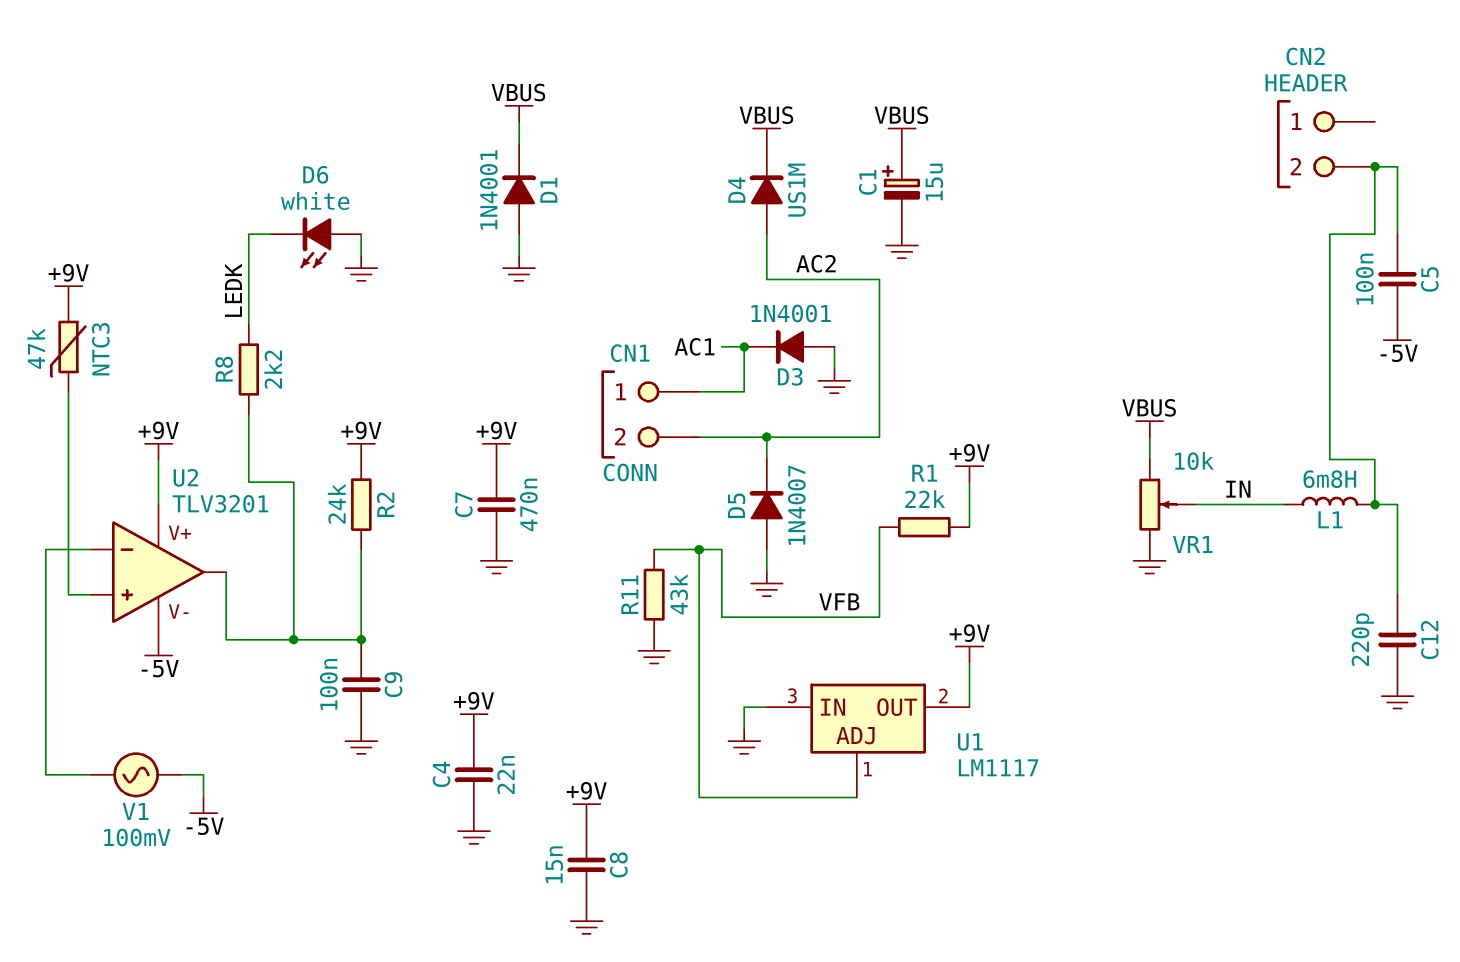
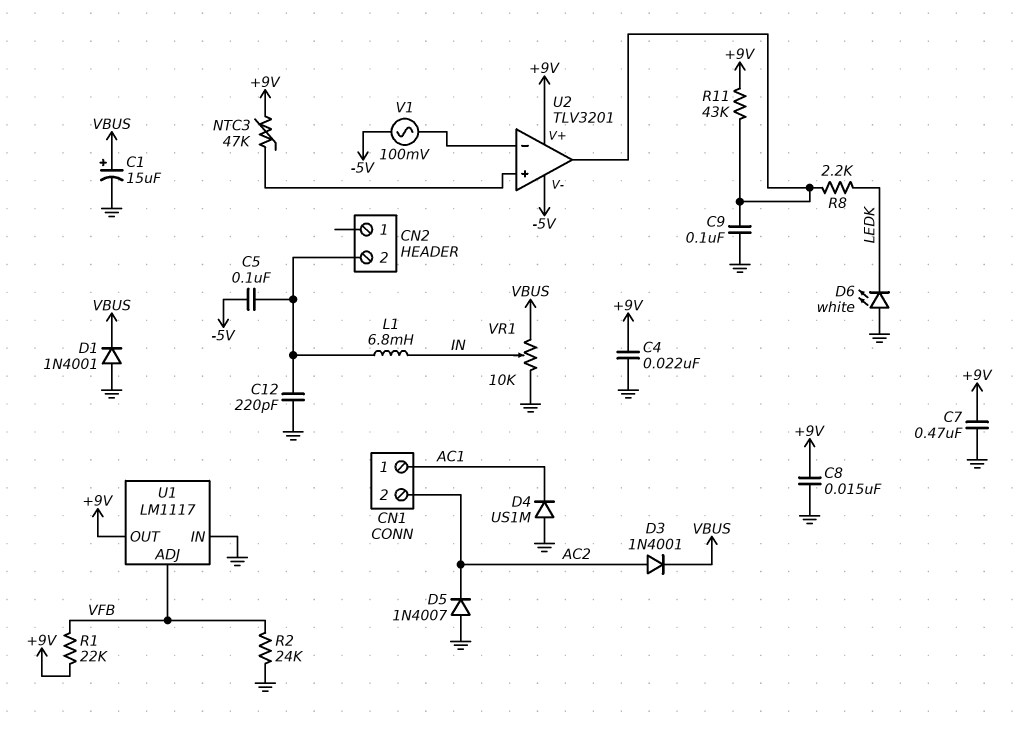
D3: diode 1N4001 (A GND, K AC1) -> diode 1N4001 (A AC2, K VBUS)
D4: diode US1M (A AC2, K VBUS) -> diode US1M (A GND, K AC1)
R2: 24k (+9V, U2/out) -> 24k (GND, VFB)
R11: 43k (GND, VFB) -> 43k (+9V, U2/out)

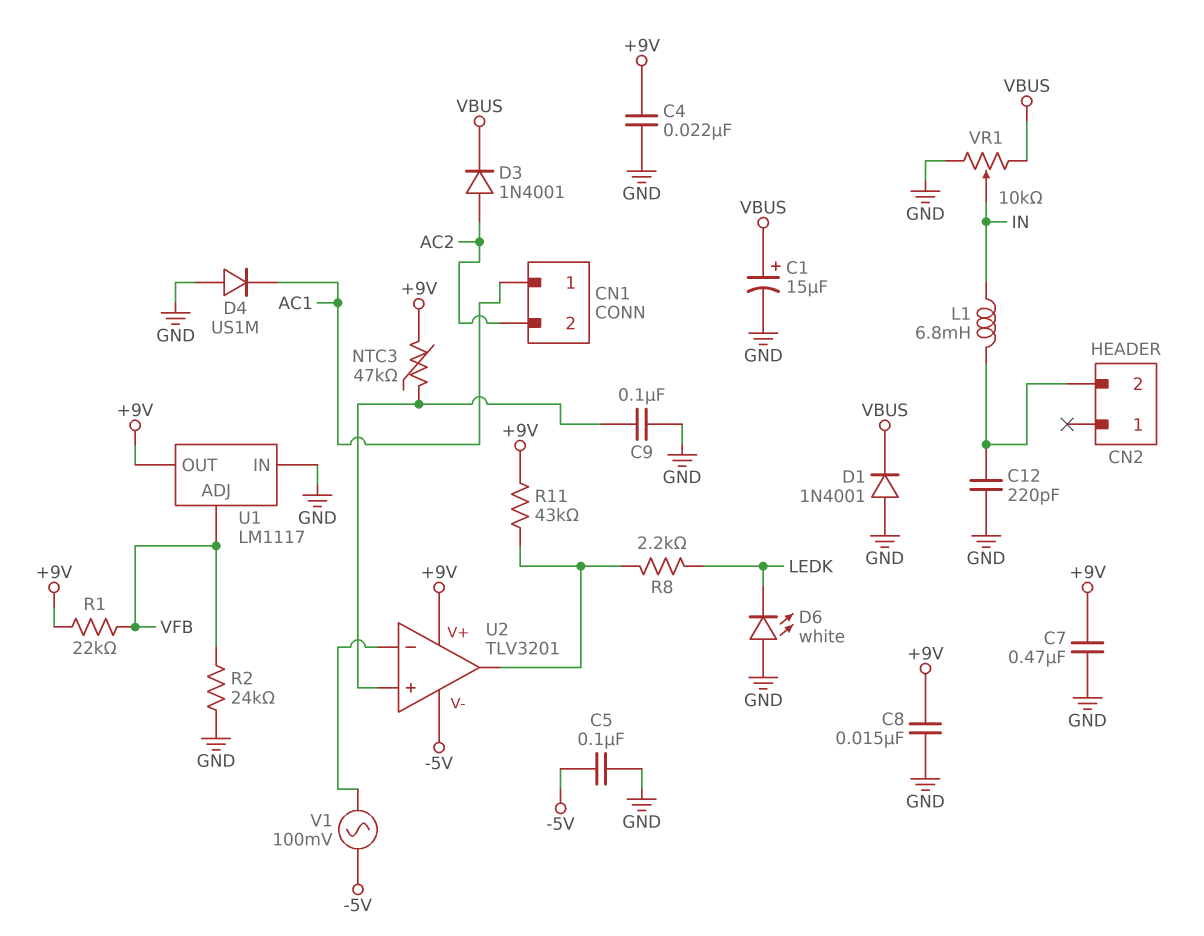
C5: 100nF (-5V, CN2/2) -> 100nF (-5V, GND)
C9: 100nF (GND, U2/out) -> 100nF (GND, U2/in+)
D5: diode 1N4007 (A GND, K AC2) -> none

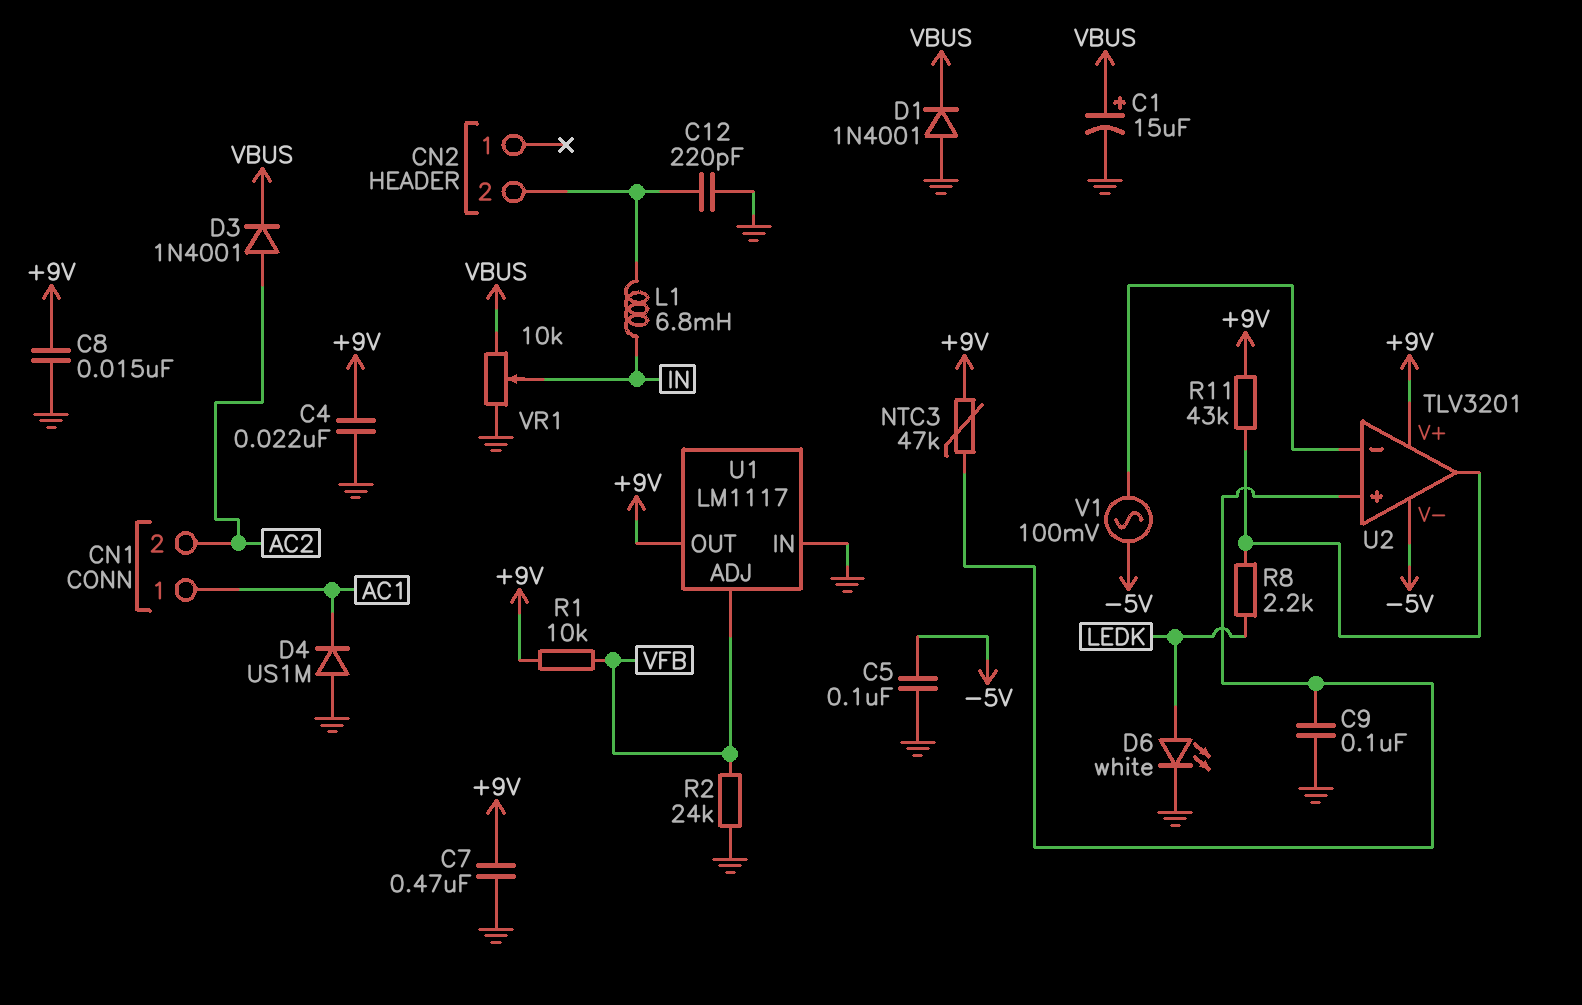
D6: LED white (A GND, K LEDK) -> LED white (A LEDK, K GND)
R1: 22k (+9V, VFB) -> 10k (+9V, VFB)

